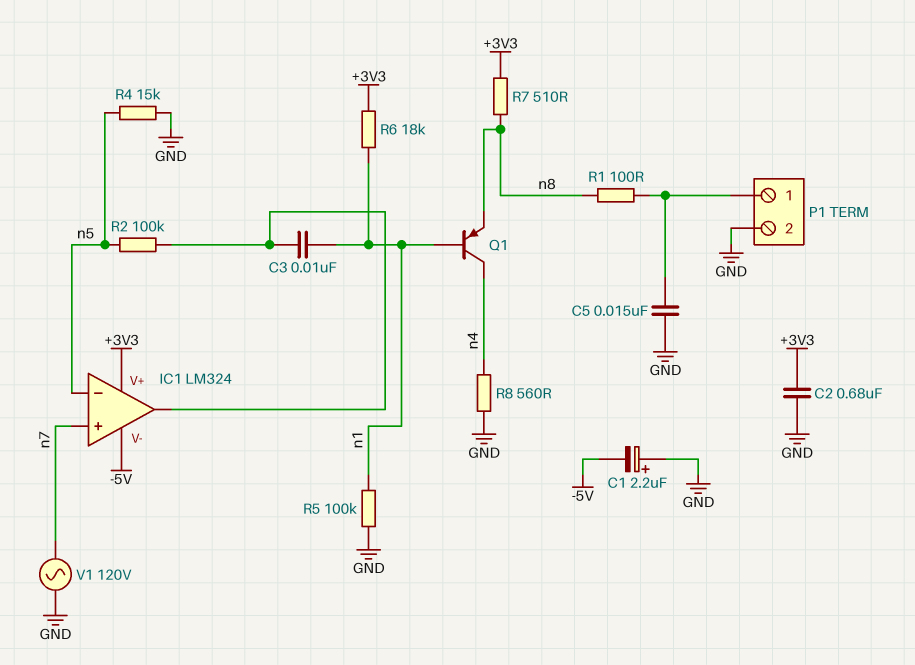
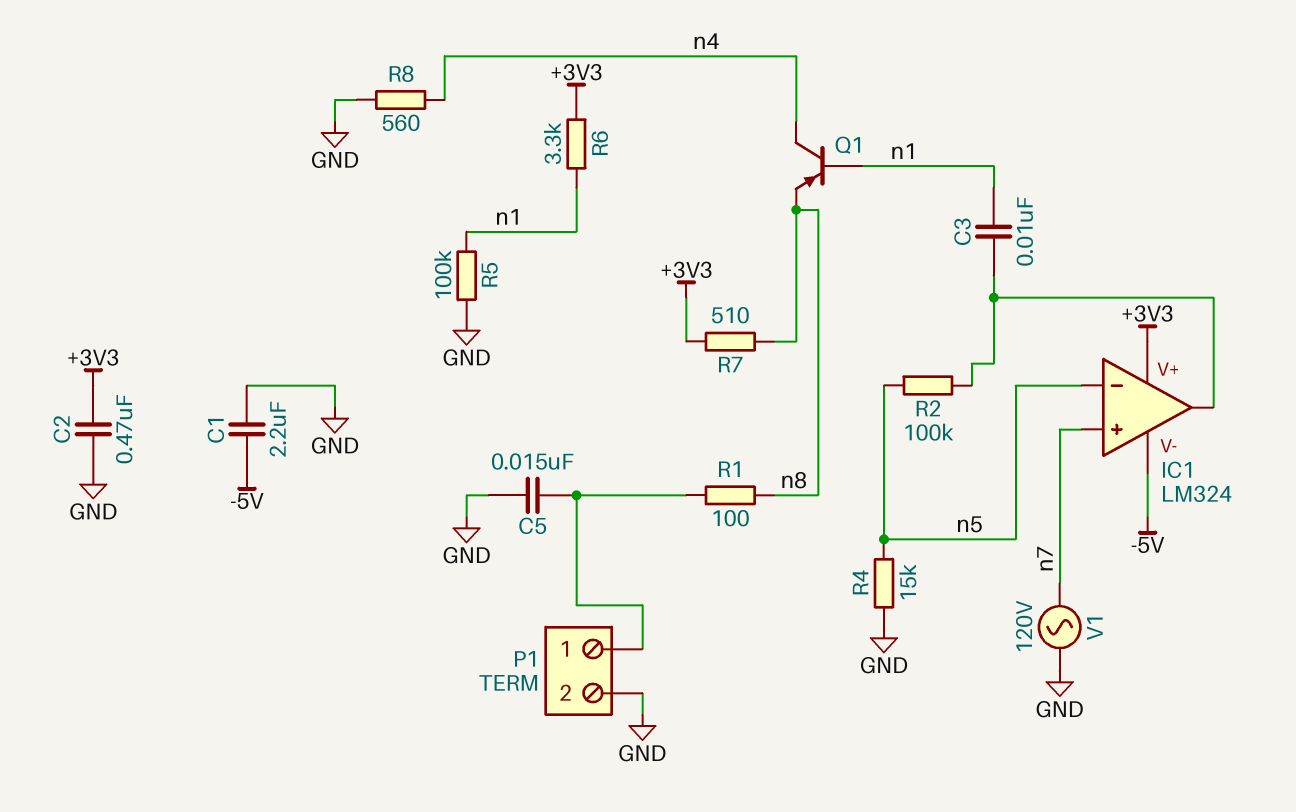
C1: 2.2uF (plus GND, minus -5V) -> 2.2uF (-5V, GND)
C2: 680nF (+3V3, GND) -> 470nF (+3V3, GND)
R6: 18k (+3V3, n1) -> 3.3k (+3V3, n1)

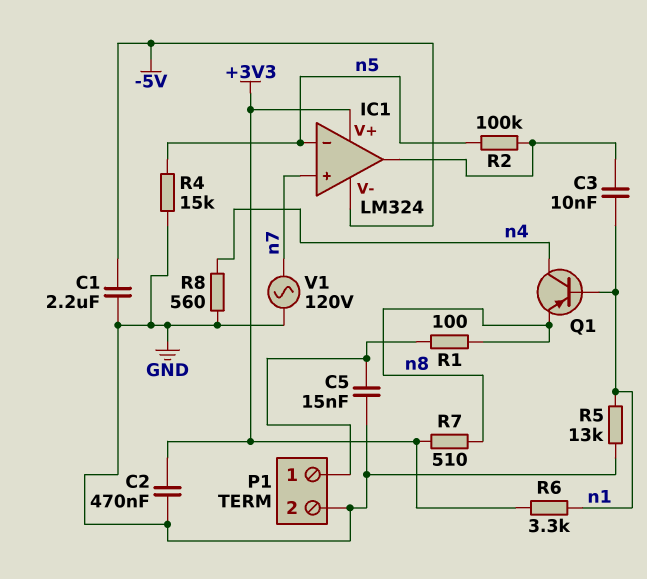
R5: 100k (GND, n1) -> 13k (GND, n1)

